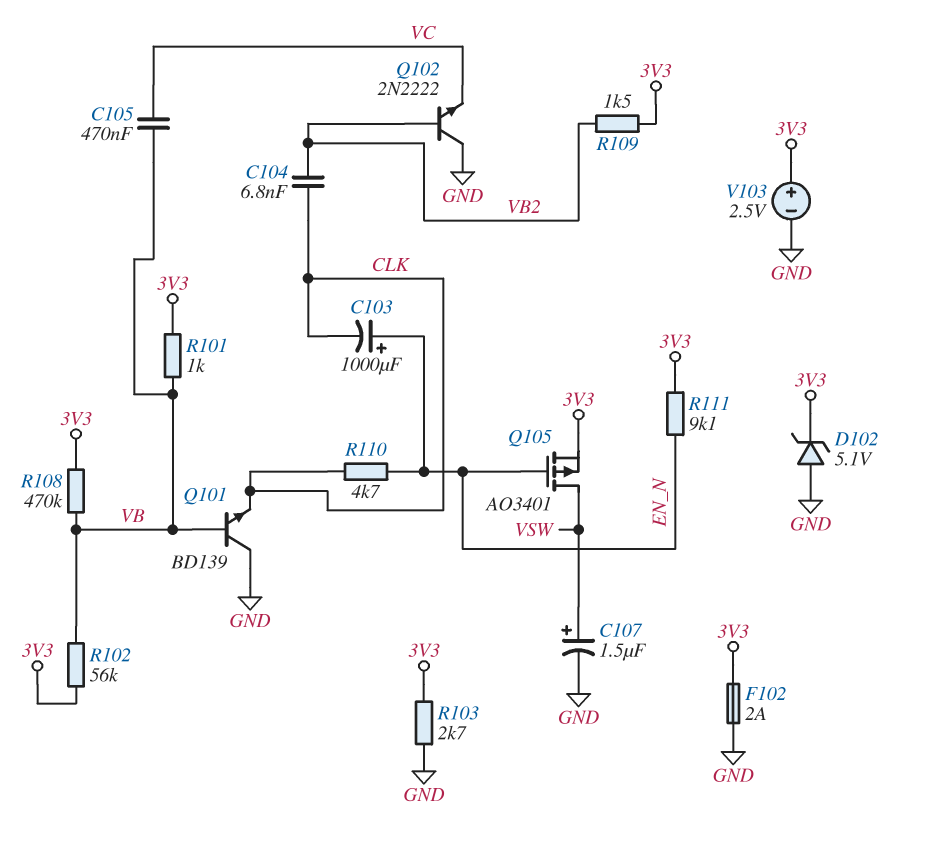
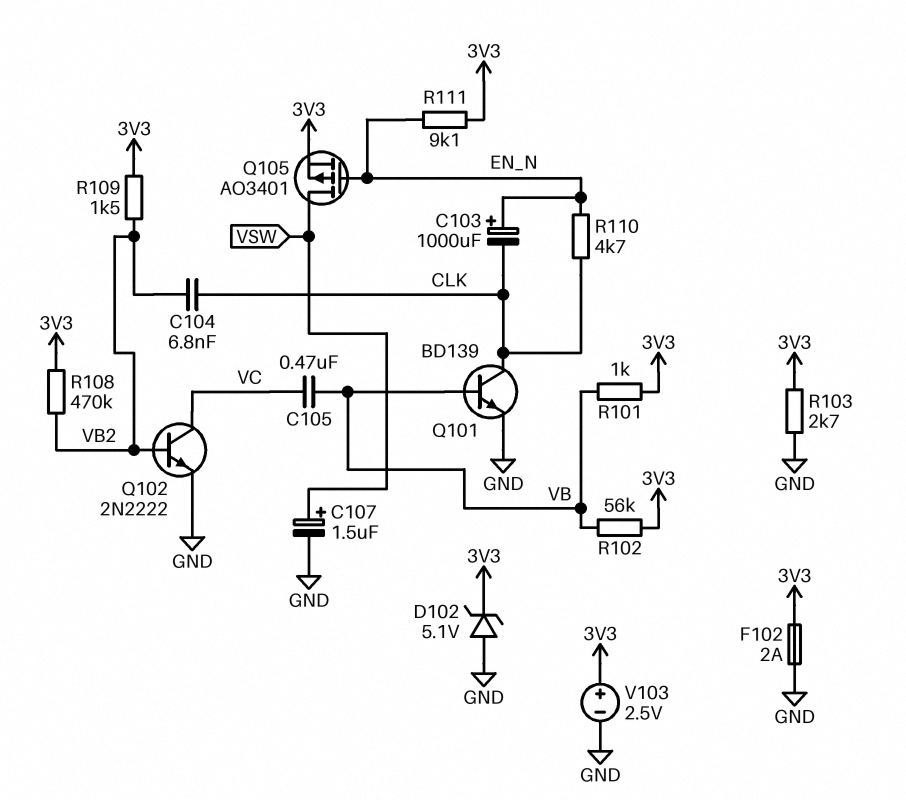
Q101: NPN BD139 (B VB, C GND, E CLK) -> NPN BD139 (B VB, C CLK, E GND)
Q102: NPN 2N2222 (B VB2, C GND, E VC) -> NPN 2N2222 (B VB2, C VC, E GND)
R108: 470k (3V3, VB) -> 470k (3V3, VB2)

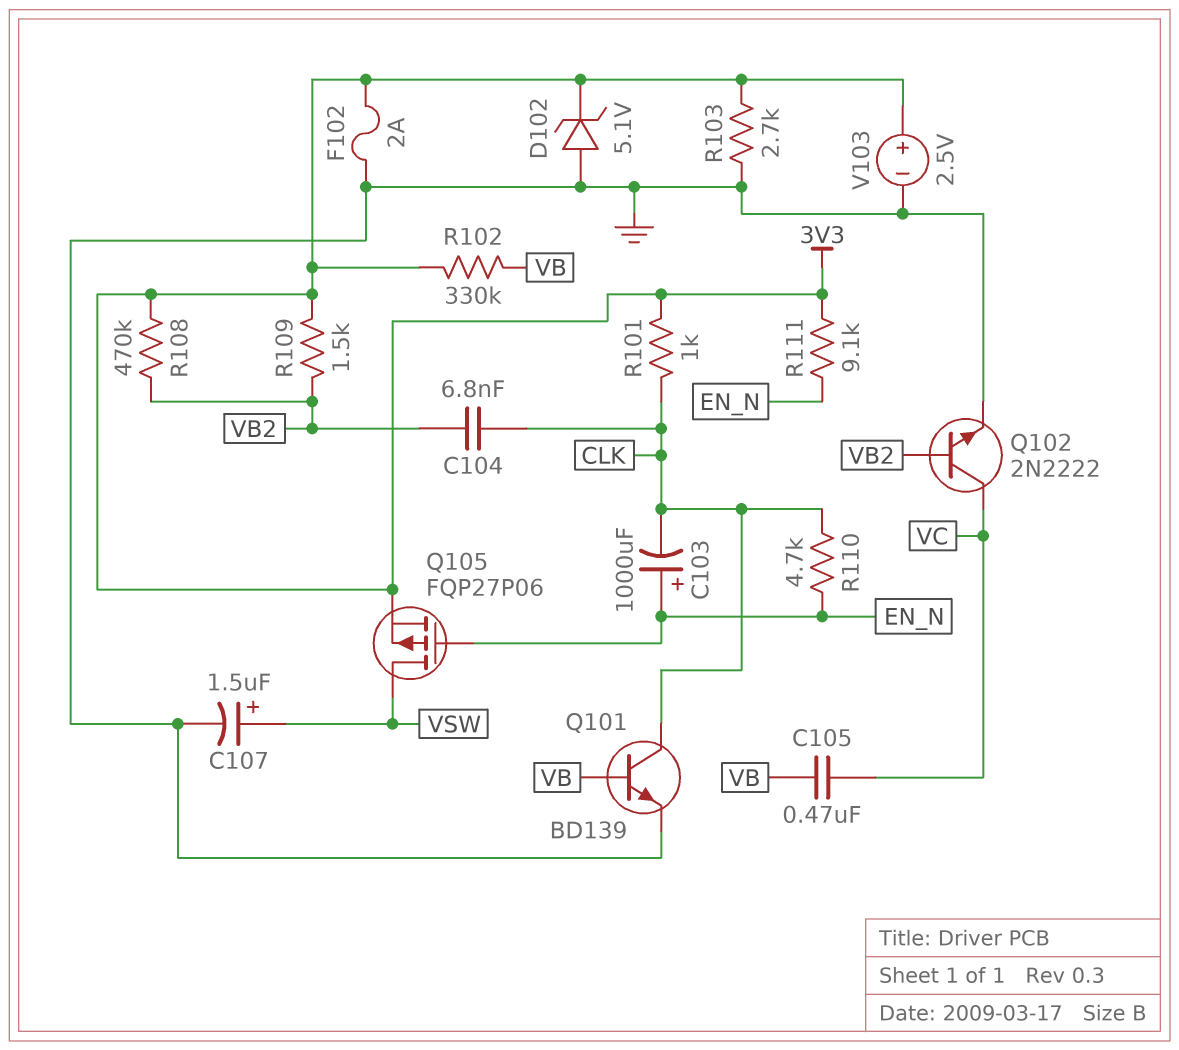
Q105: PMOS AO3401 (G EN_N, D VSW, S 3V3) -> PMOS FQP27P06 (G EN_N, D VSW, S 3V3)
R101: 1k (3V3, VB) -> 1k (3V3, CLK)
R102: 56k (3V3, VB) -> 330k (3V3, VB)

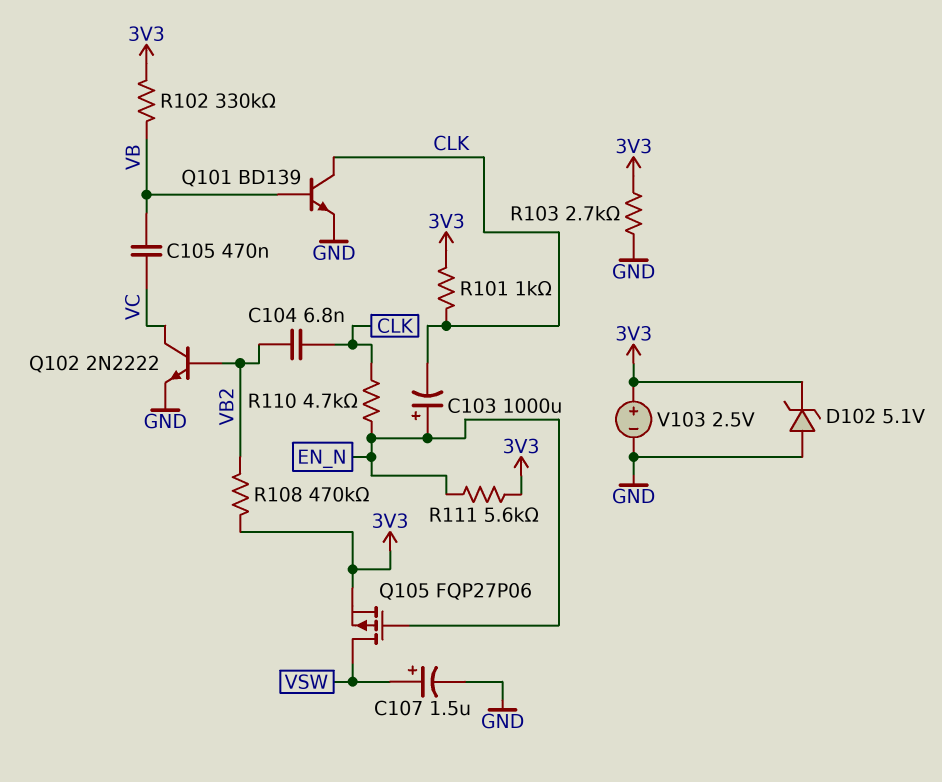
F102: 2A (3V3, GND) -> none
R109: 1.5k (3V3, VB2) -> none
R111: 9.1k (3V3, EN_N) -> 5.6k (3V3, EN_N)

